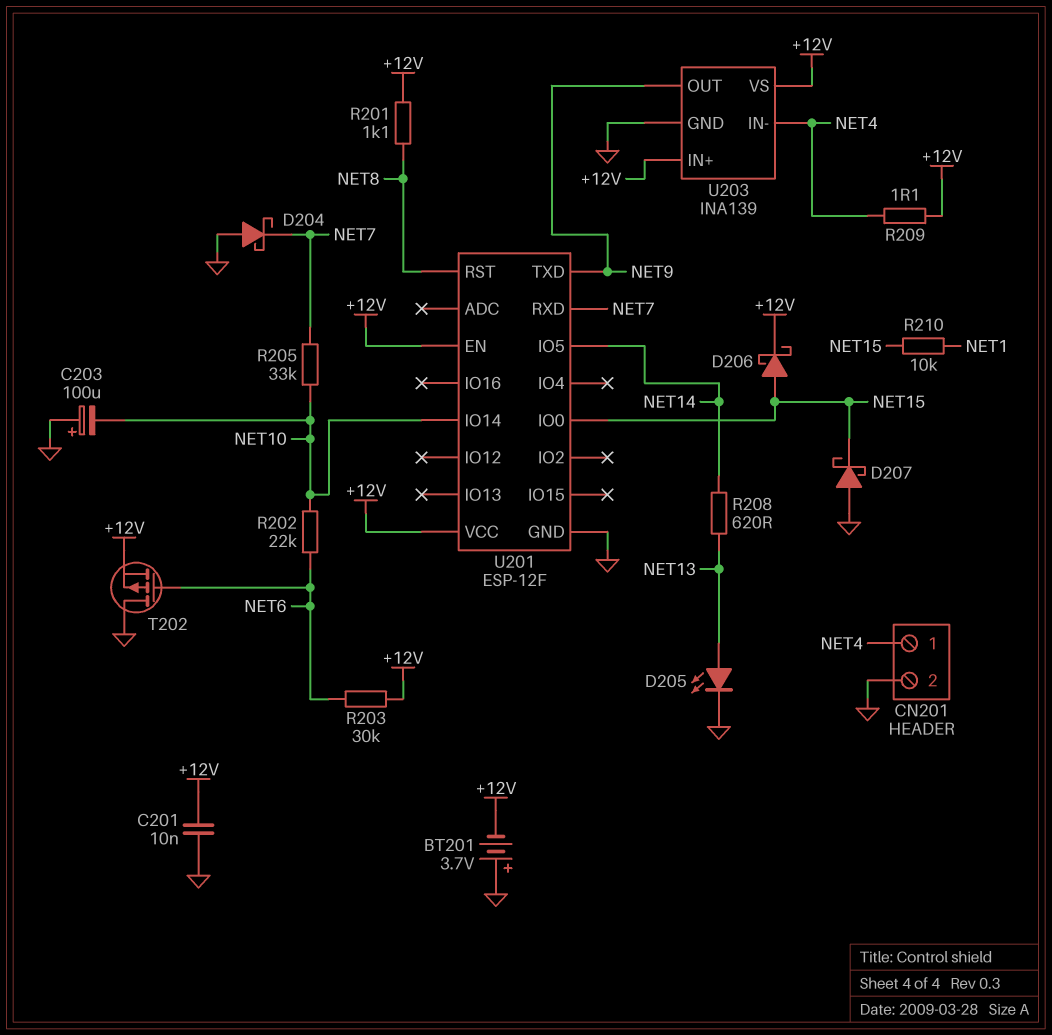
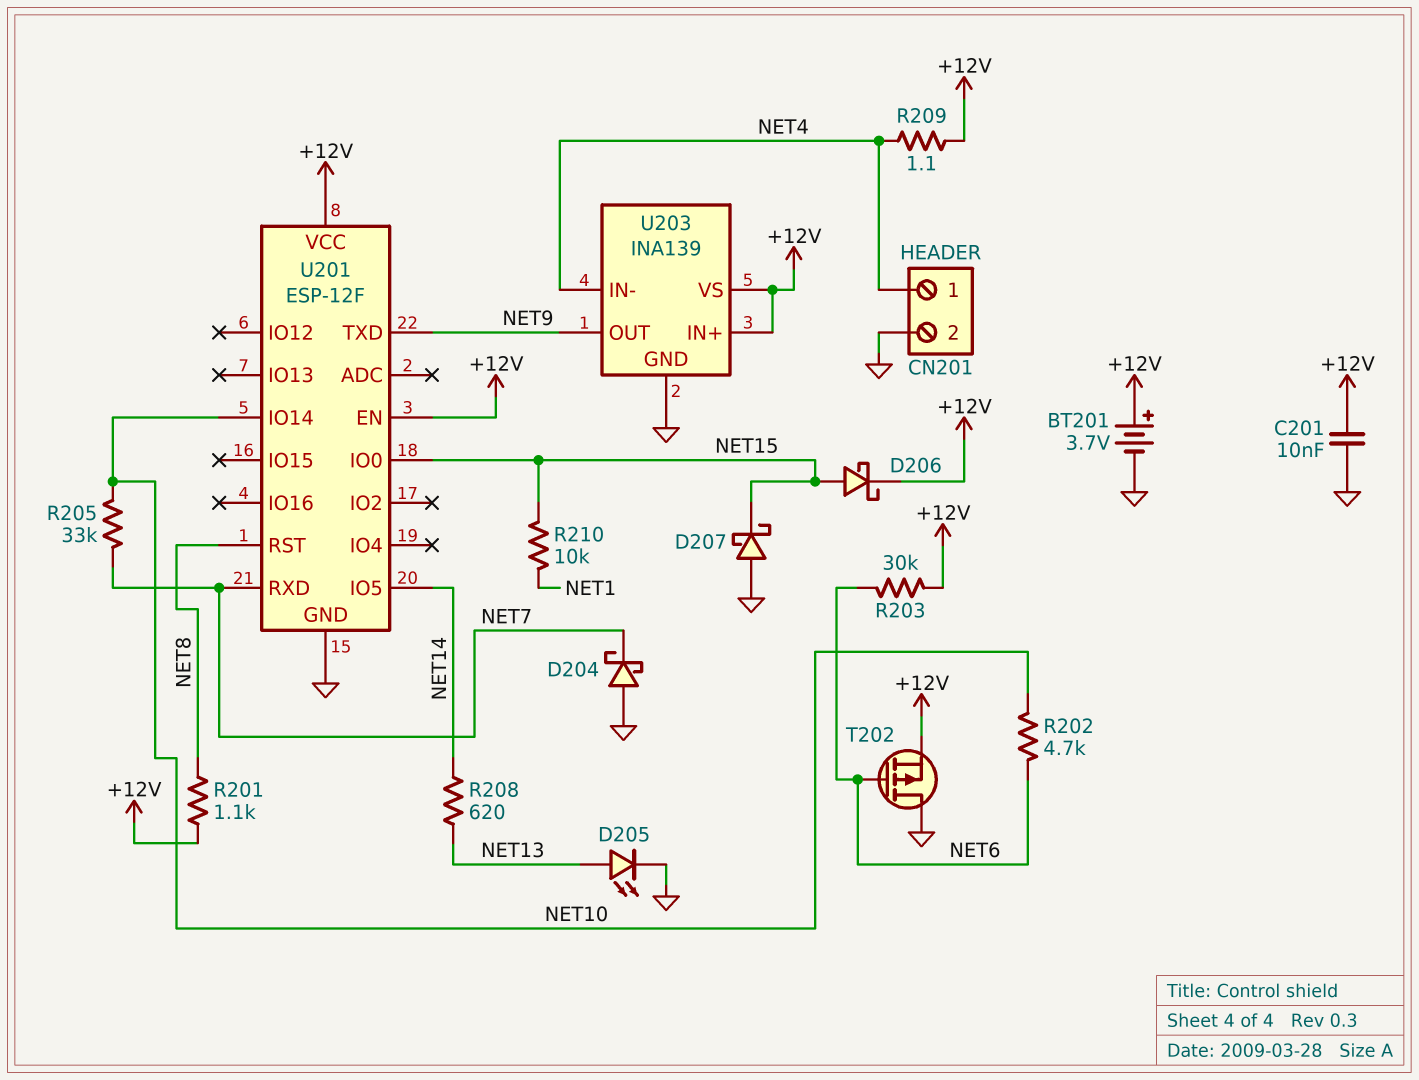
BT201: 3.7V (plus GND, minus +12V) -> 3.7V (plus +12V, minus GND)
C203: 100uF (plus GND, minus NET10) -> none
R202: 22k (NET6, NET10) -> 4.7k (NET6, NET10)

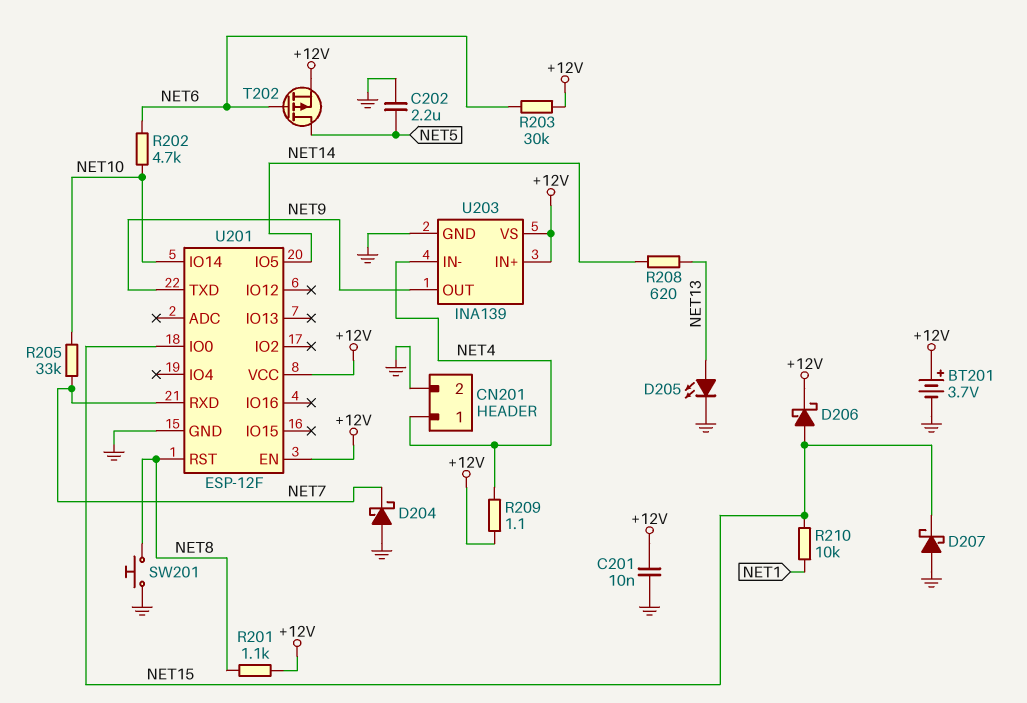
C202: none -> 2.2uF (GND, NET5)
SW201: none -> button (GND, NET8)
T202: PMOS (G NET6, D GND, S +12V) -> PMOS (G NET6, D NET5, S +12V)

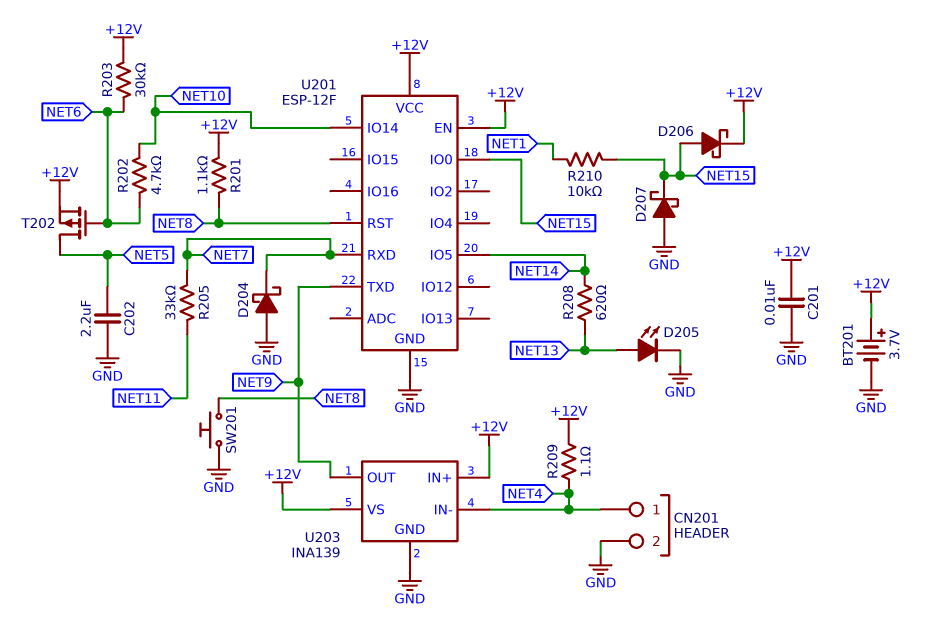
R205: 33k (NET7, NET10) -> 33k (NET7, NET11)

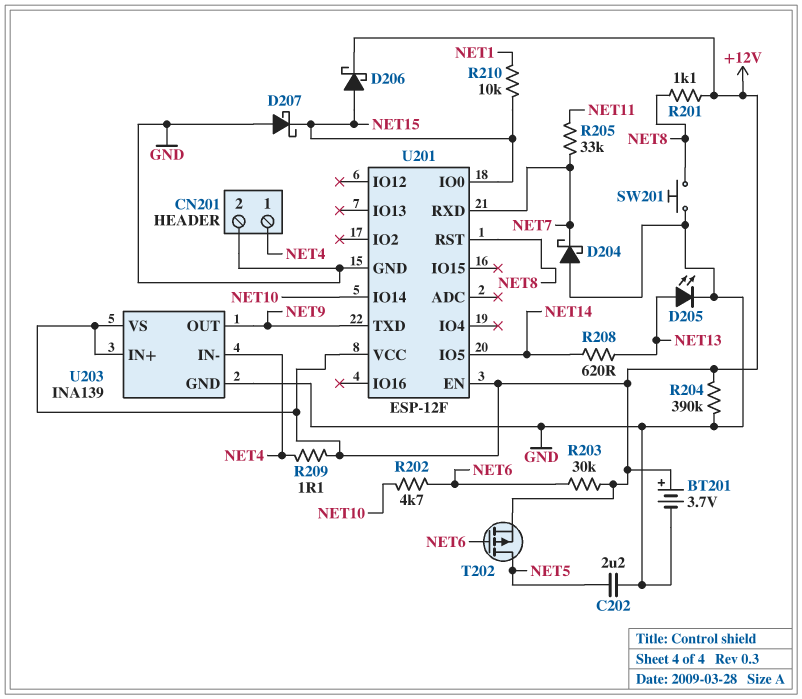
C201: 10nF (+12V, GND) -> none
R204: none -> 390k (+12V, GND)

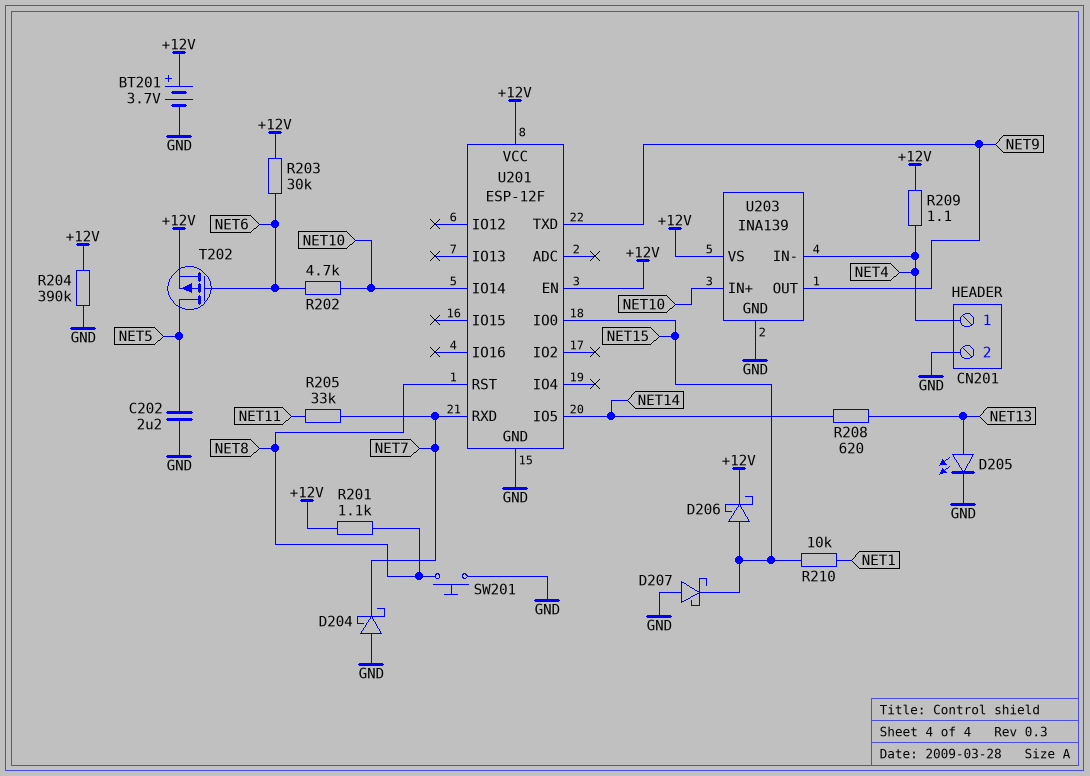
U203 pin IN+: +12V -> NET10

